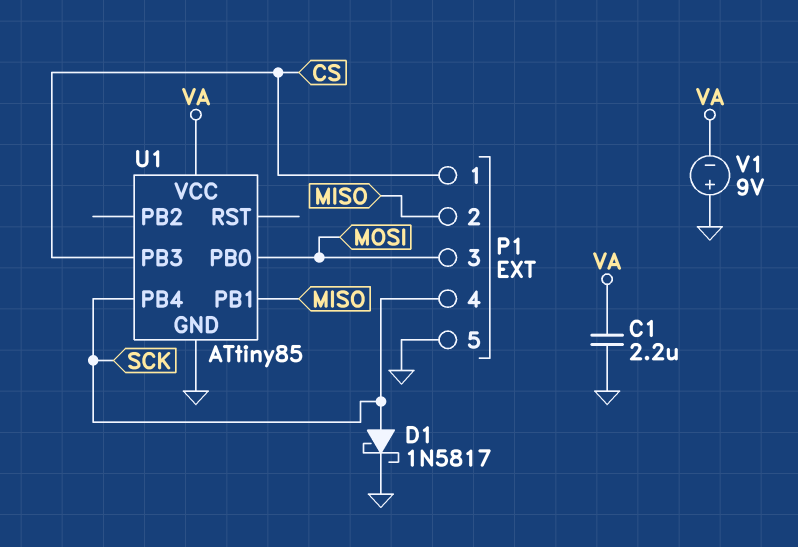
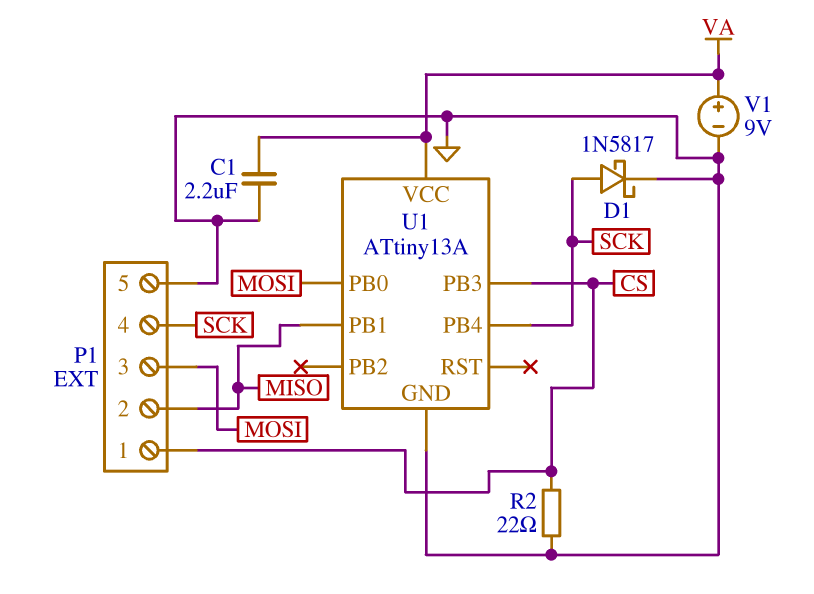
R2: none -> 22 (CS, GND)
U1: ATtiny85 -> ATtiny13A
V1: 9V (plus GND, minus VA) -> 9V (plus VA, minus GND)

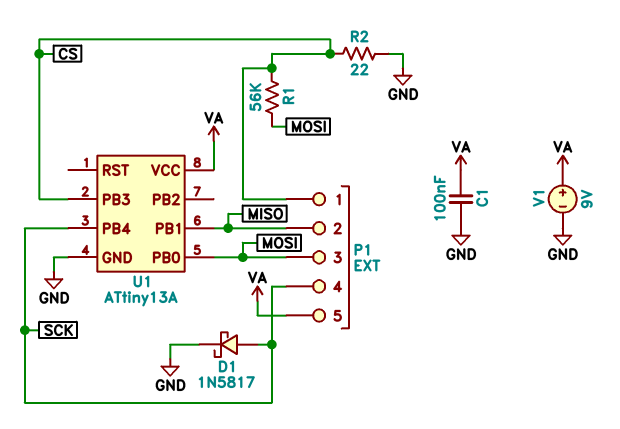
C1: 2.2uF (GND, VA) -> 100nF (GND, VA)
P1 pin 5: GND -> VA
R1: none -> 56k (CS, MOSI)

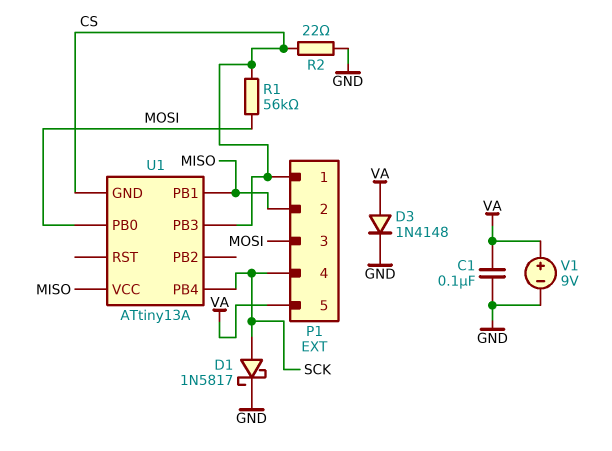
D3: none -> diode 1N4148 (A VA, K GND)
U1 pin GND: GND -> CS
U1 pin VCC: VA -> MISO

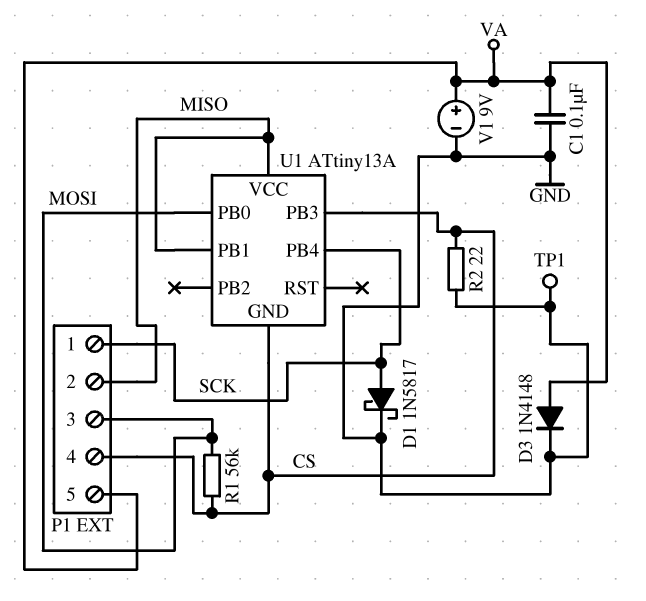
P1 pin 1: CS -> SCK
P1 pin 4: SCK -> CS
TP1: none -> test point (GND)

